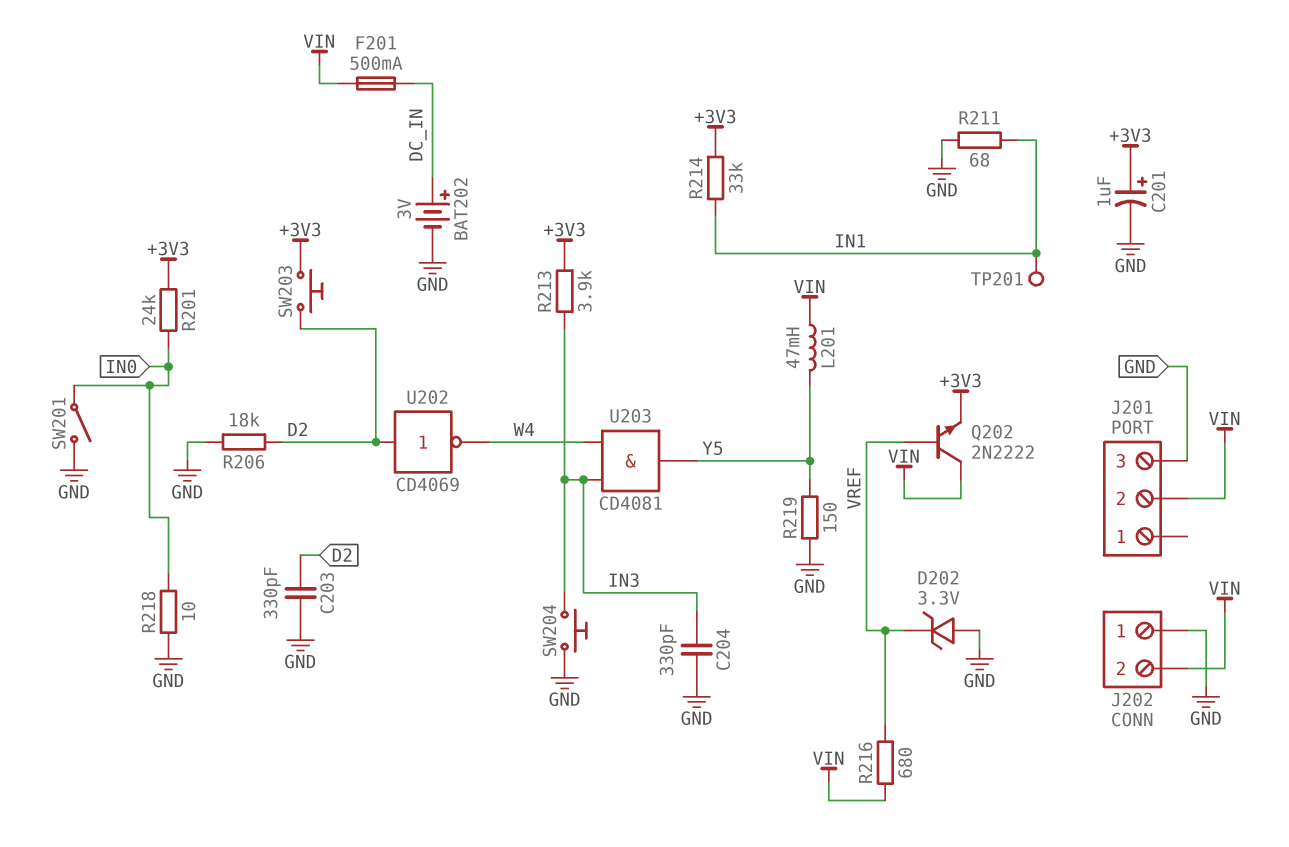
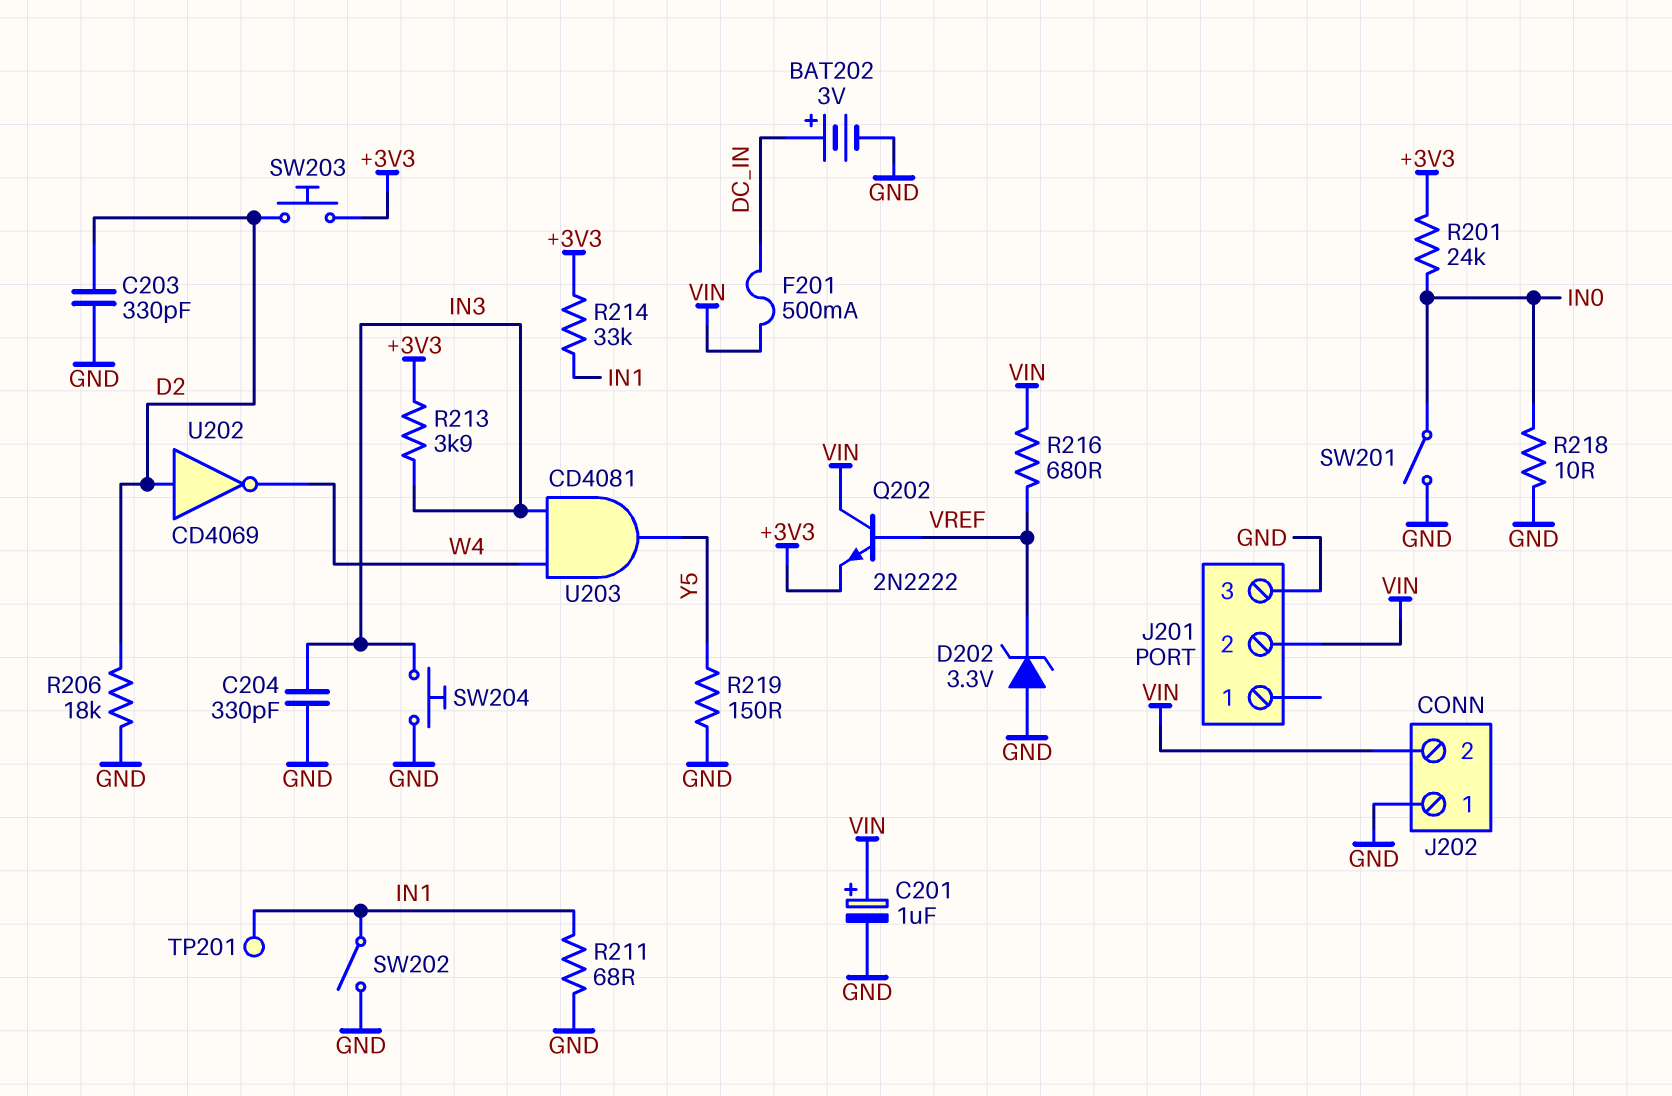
C201: 1uF (plus +3V3, minus GND) -> 1uF (plus VIN, minus GND)
L201: 47mH (VIN, Y5) -> none
SW202: none -> switch (GND, IN1)

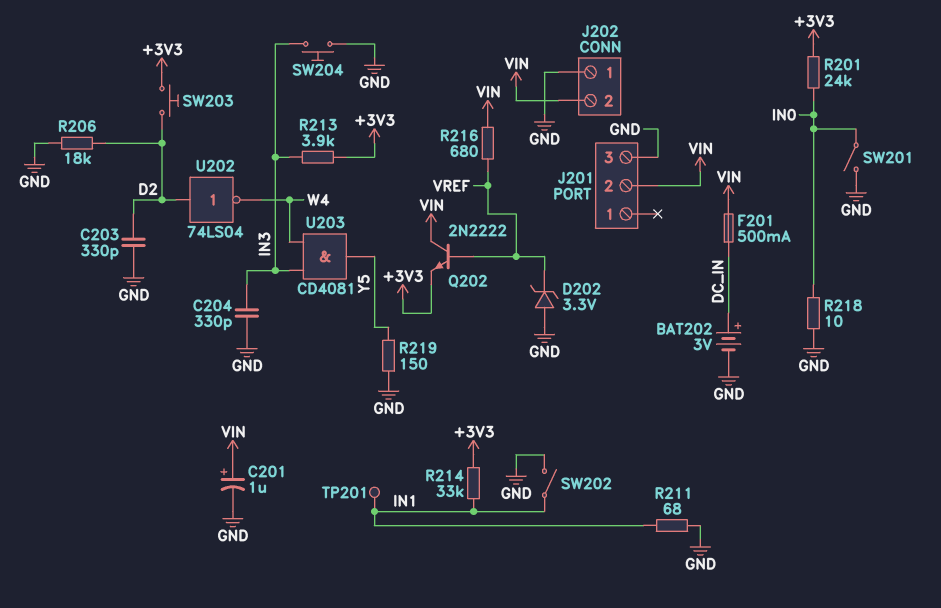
U202: NOT CD4069 (in D2, out W4) -> NOT 74LS04 (in D2, out W4)

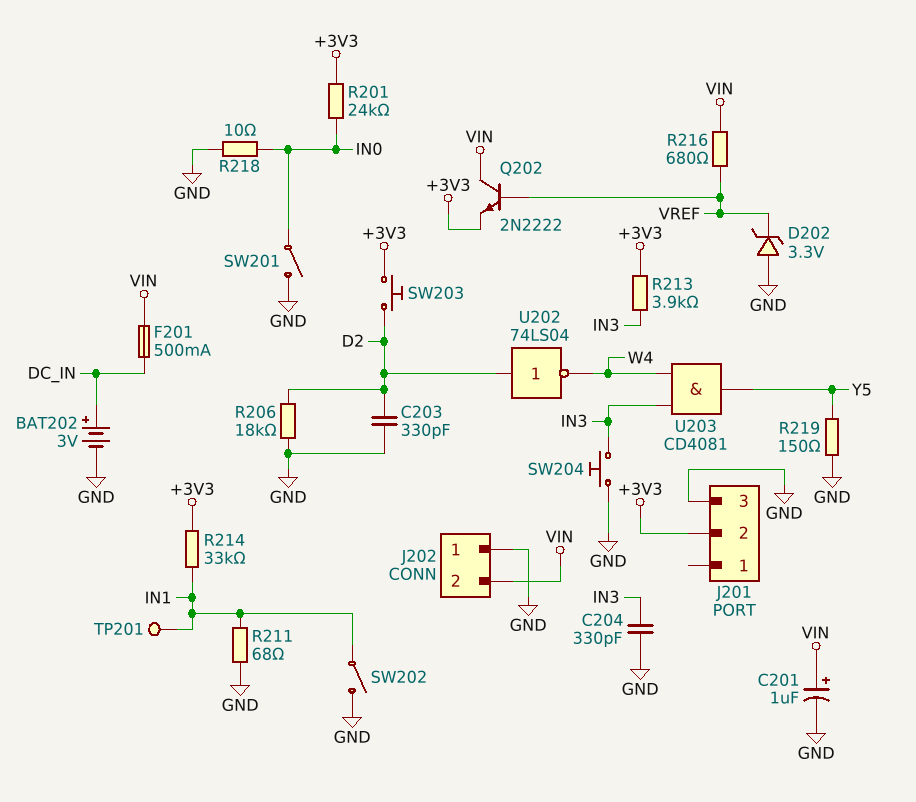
J201 pin 2: VIN -> +3V3

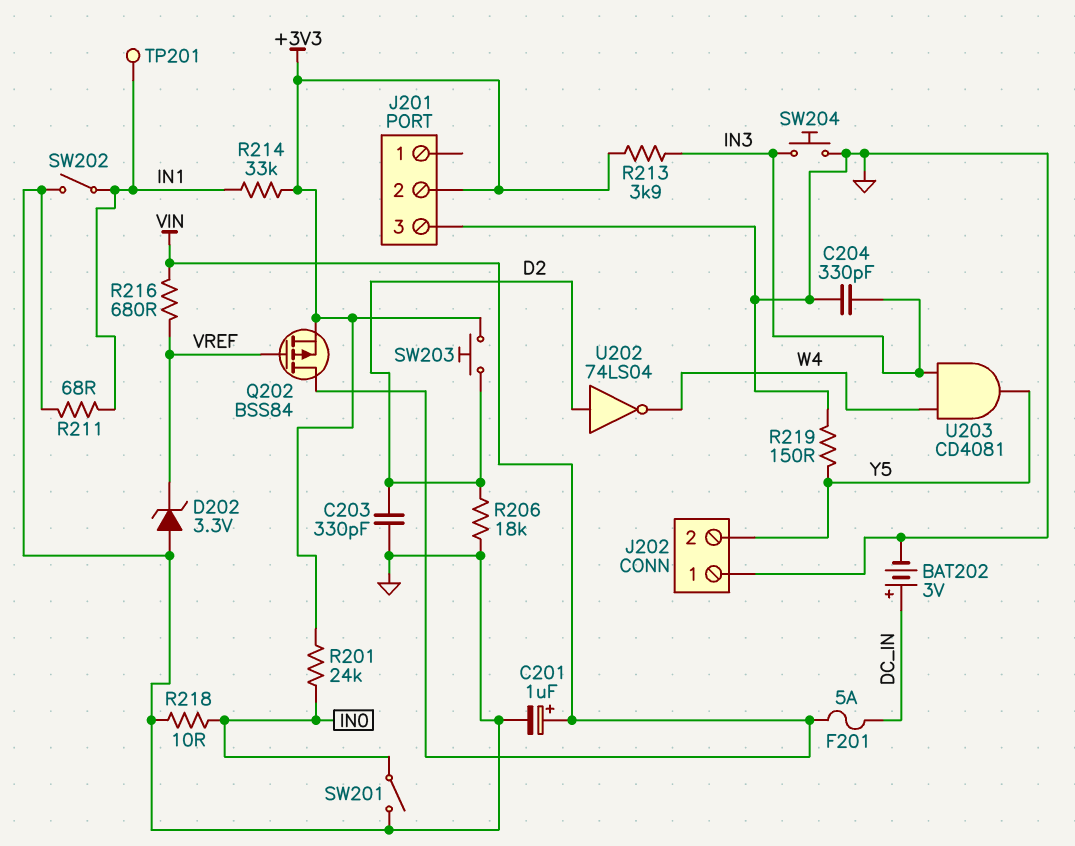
F201: 500mA (DC_IN, VIN) -> 5A (DC_IN, VIN)
J202 pin 2: VIN -> Y5
Q202: NPN 2N2222 (B VREF, C VIN, E +3V3) -> PMOS BSS84 (G VREF, D VIN, S +3V3)

